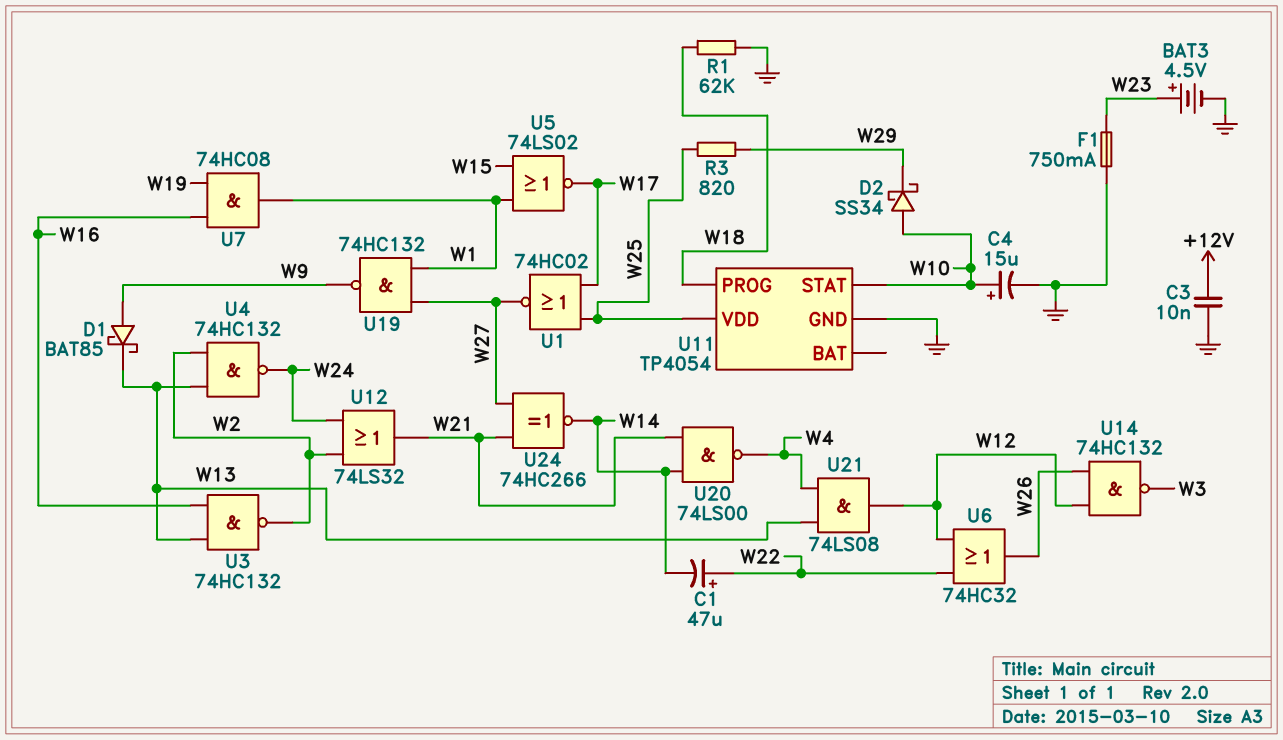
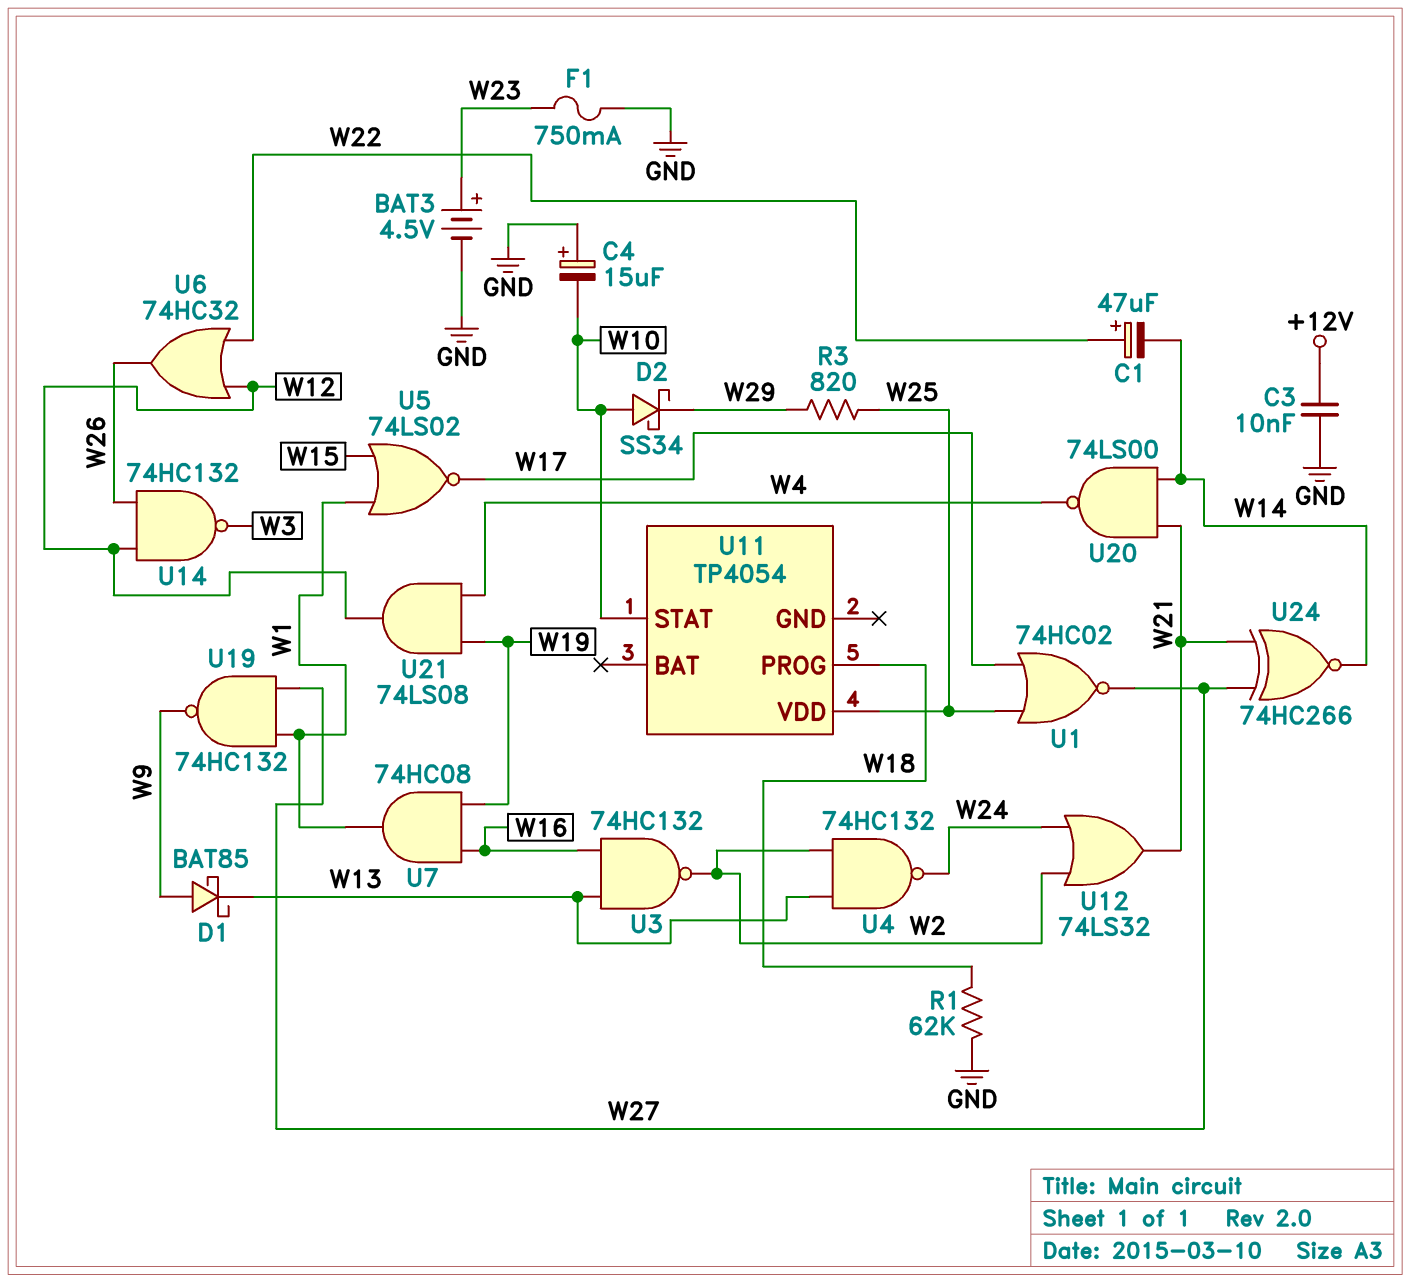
C4: 15uF (plus W10, minus GND) -> 15uF (plus GND, minus W10)
U11 pin GND: GND -> none
U21: AND 74LS08 (in W4, in W13, out W12) -> AND 74LS08 (in W4, in W19, out W12)

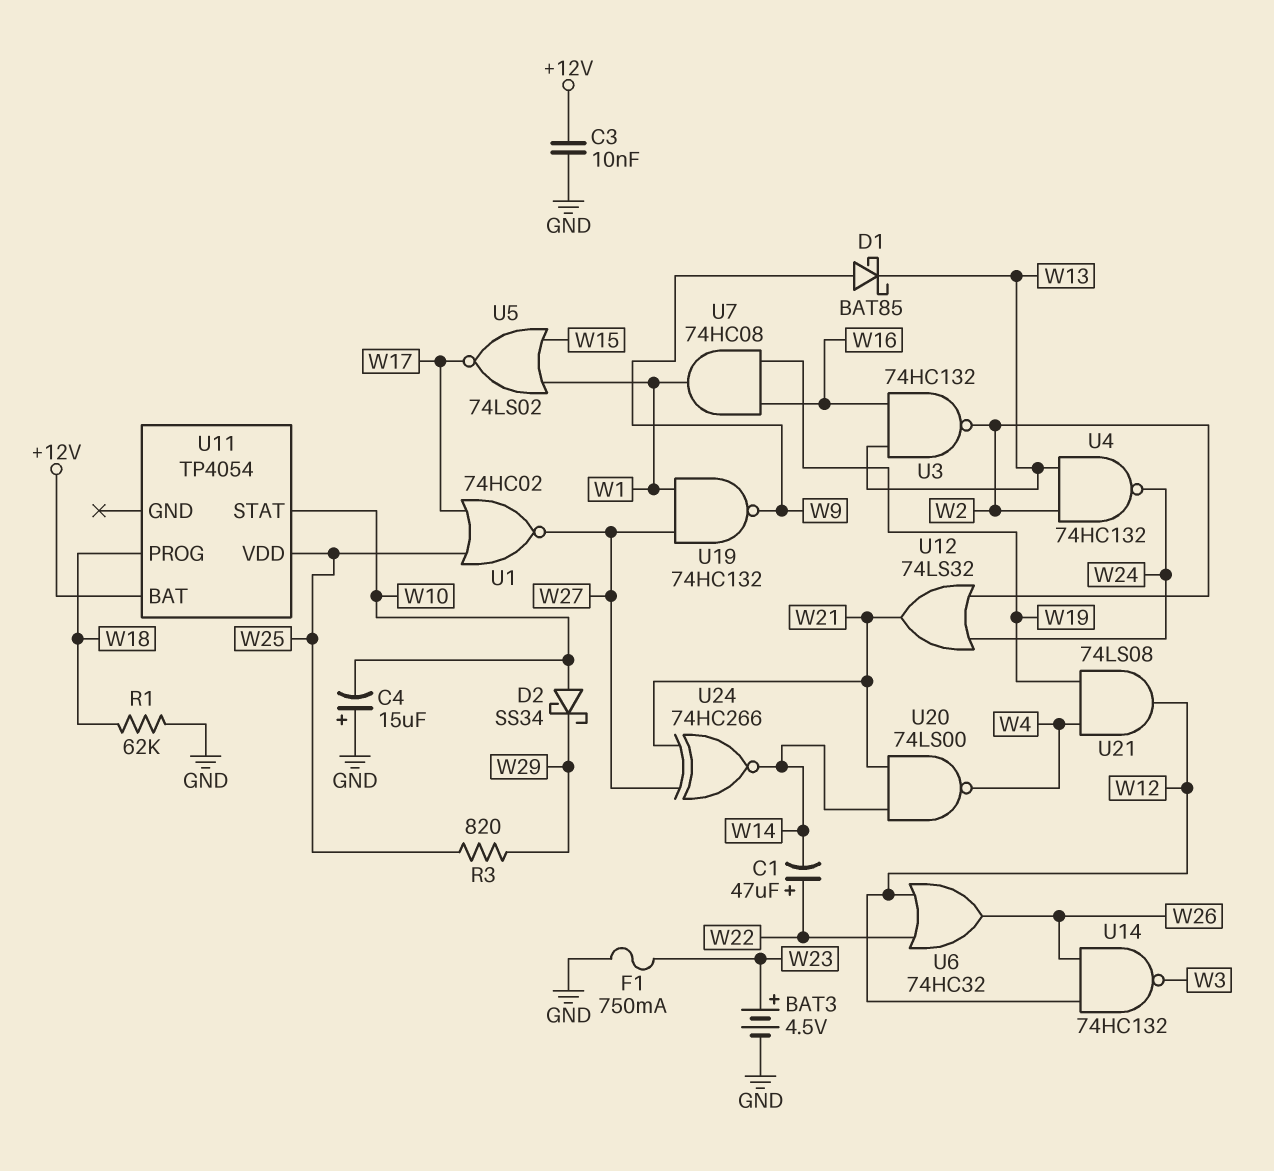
U11 pin BAT: none -> +12V

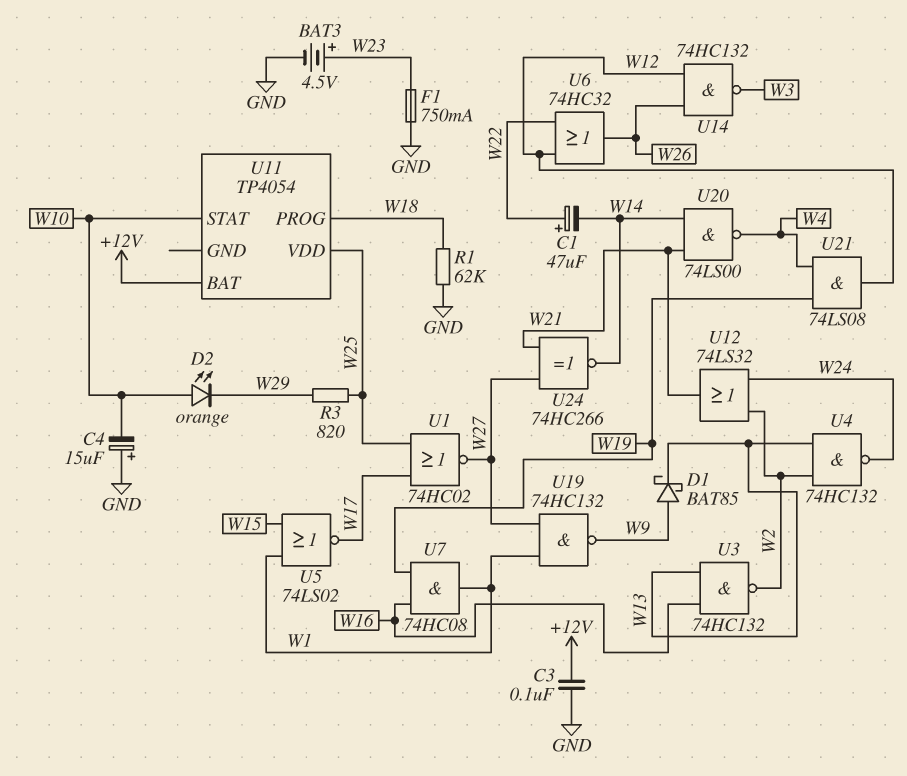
C3: 10nF (+12V, GND) -> 100nF (+12V, GND)
D2: schottky SS34 (A W10, K W29) -> LED orange (A W10, K W29)

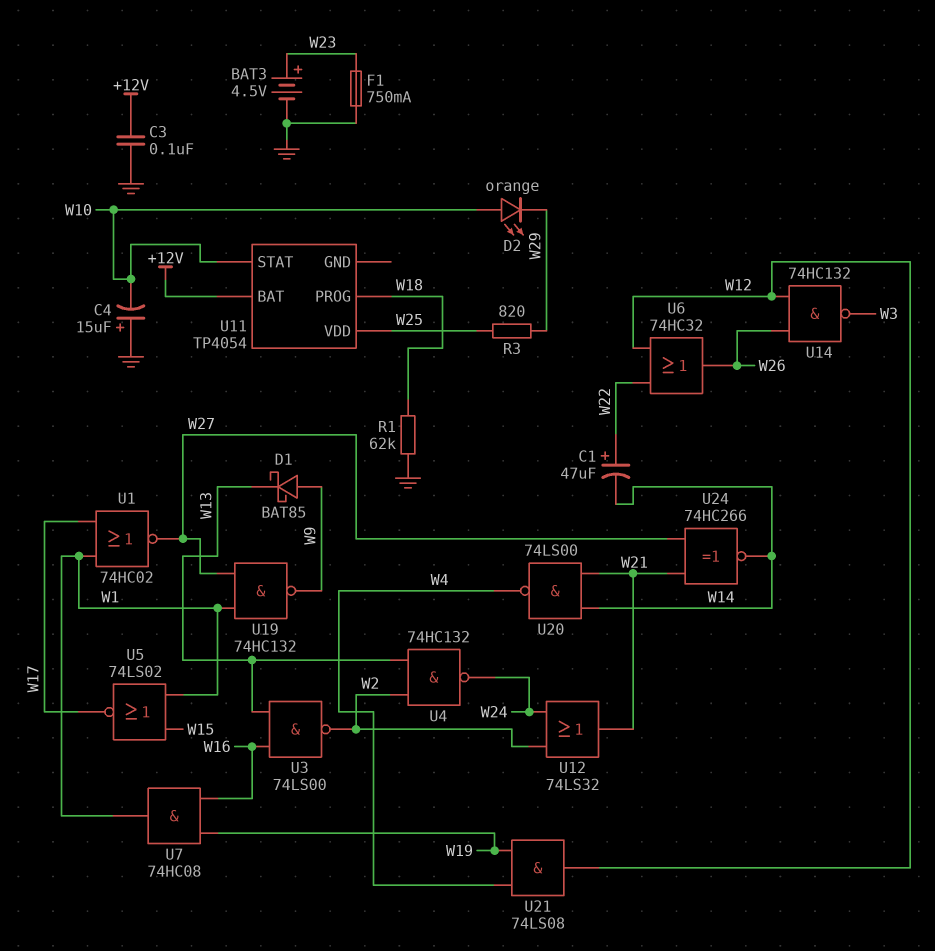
U1: NOR 74HC02 (in W17, in W25, out W27) -> NOR 74HC02 (in W1, in W17, out W27)
U3: NAND 74HC132 (in W13, in W16, out W2) -> NAND 74LS00 (in W13, in W16, out W2)

